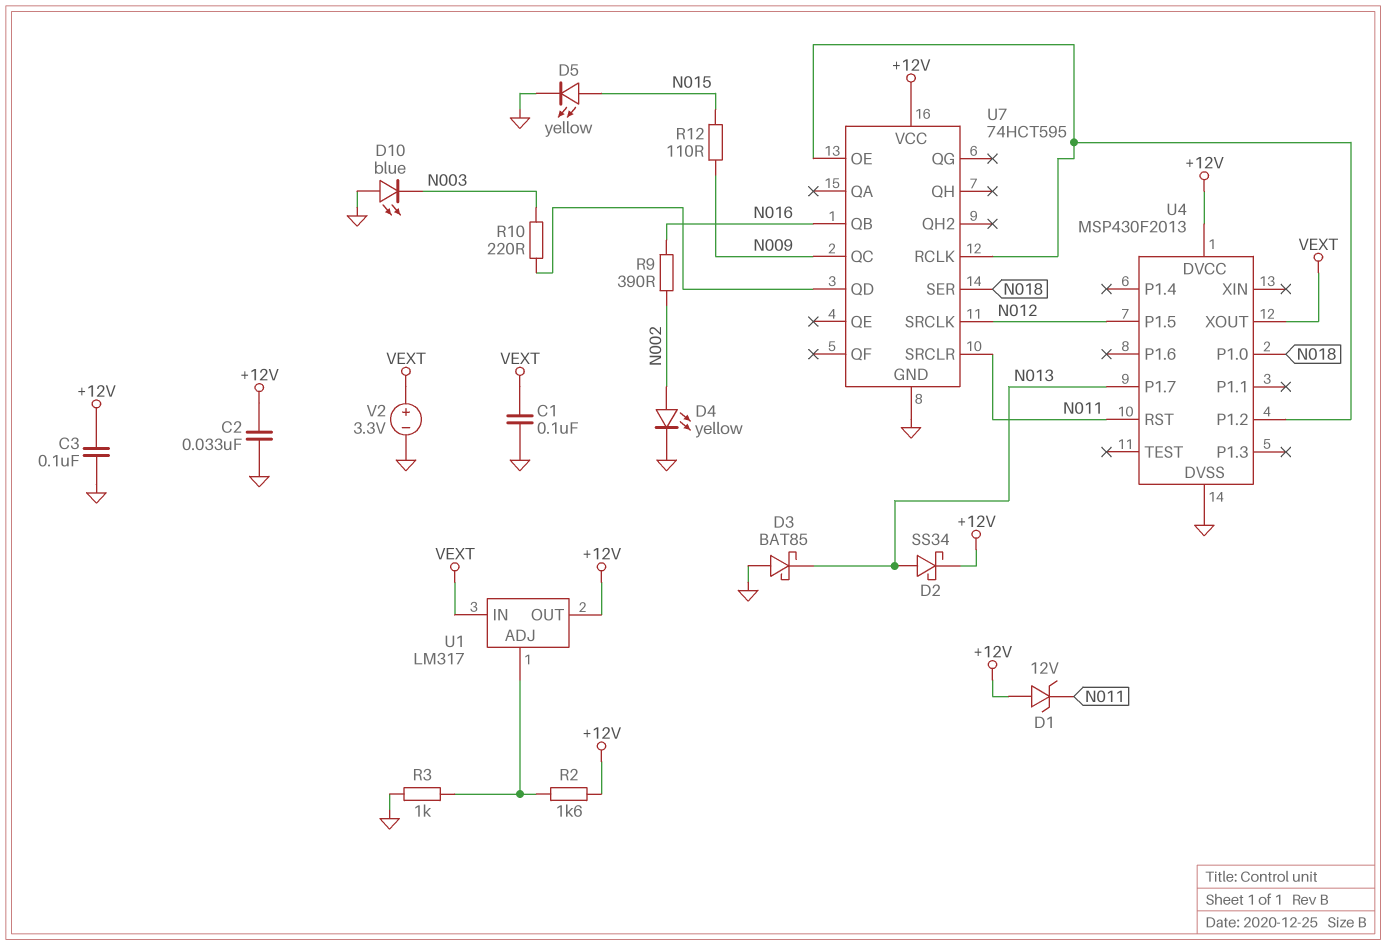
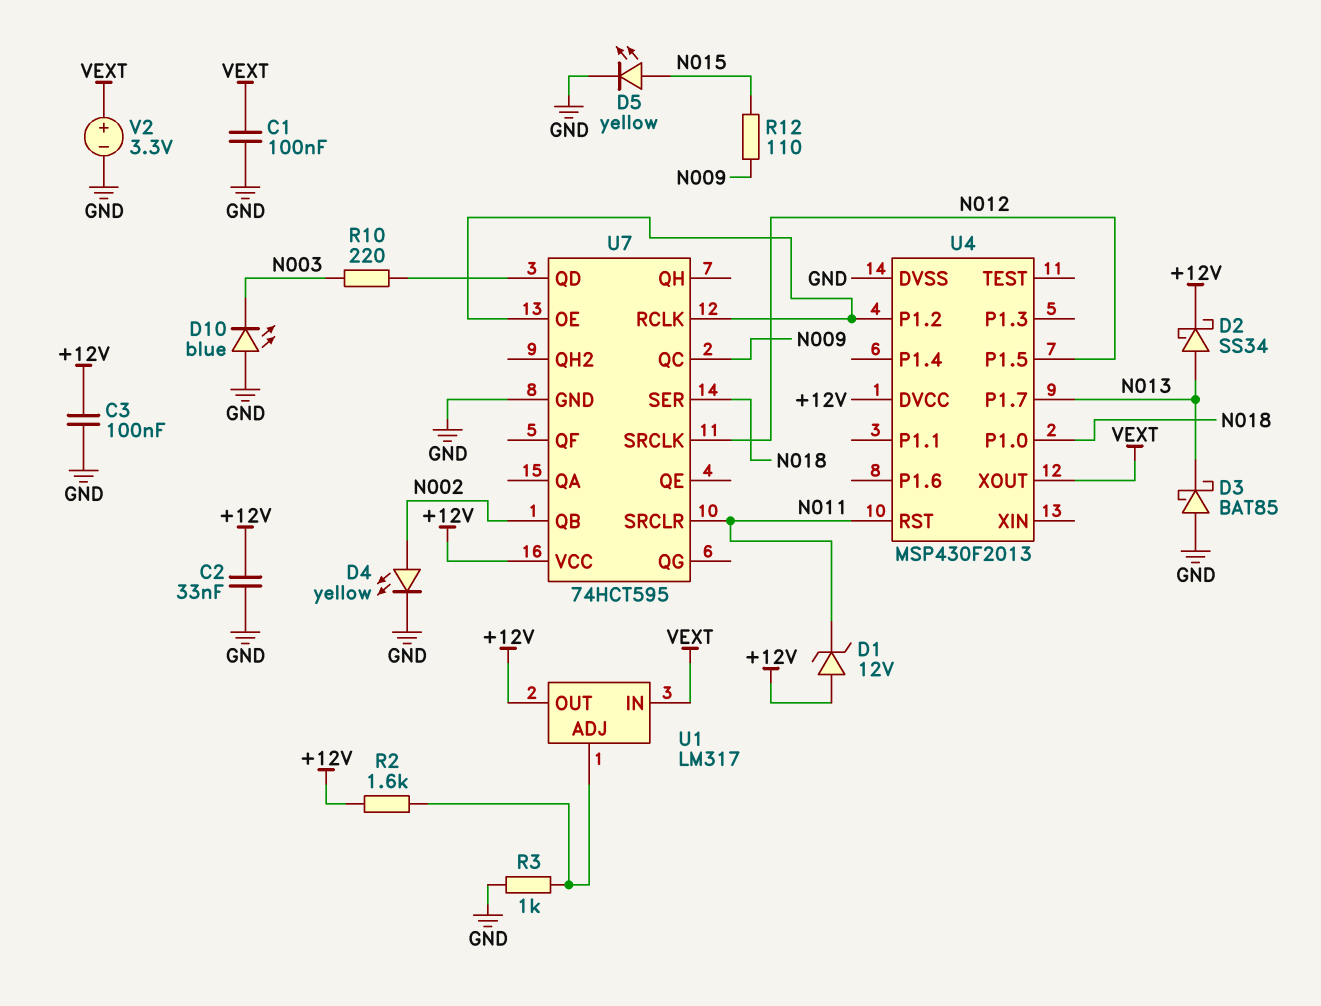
R9: 390 (N002, N016) -> none
U7 pin QB: N016 -> N002

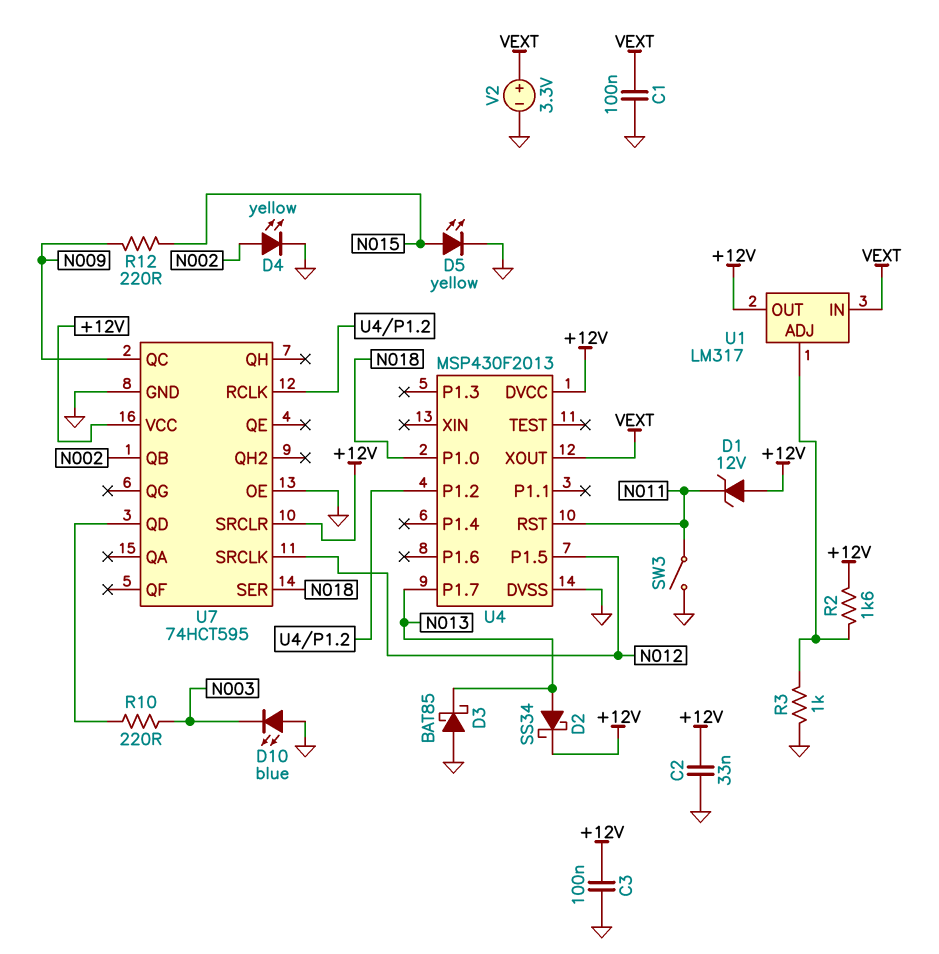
R12: 110 (N009, N015) -> 220 (N009, N015)
SW3: none -> switch (GND, N011)
U7 pin OE: U4/P1.2 -> GND
U7 pin SRCLR: N011 -> +12V

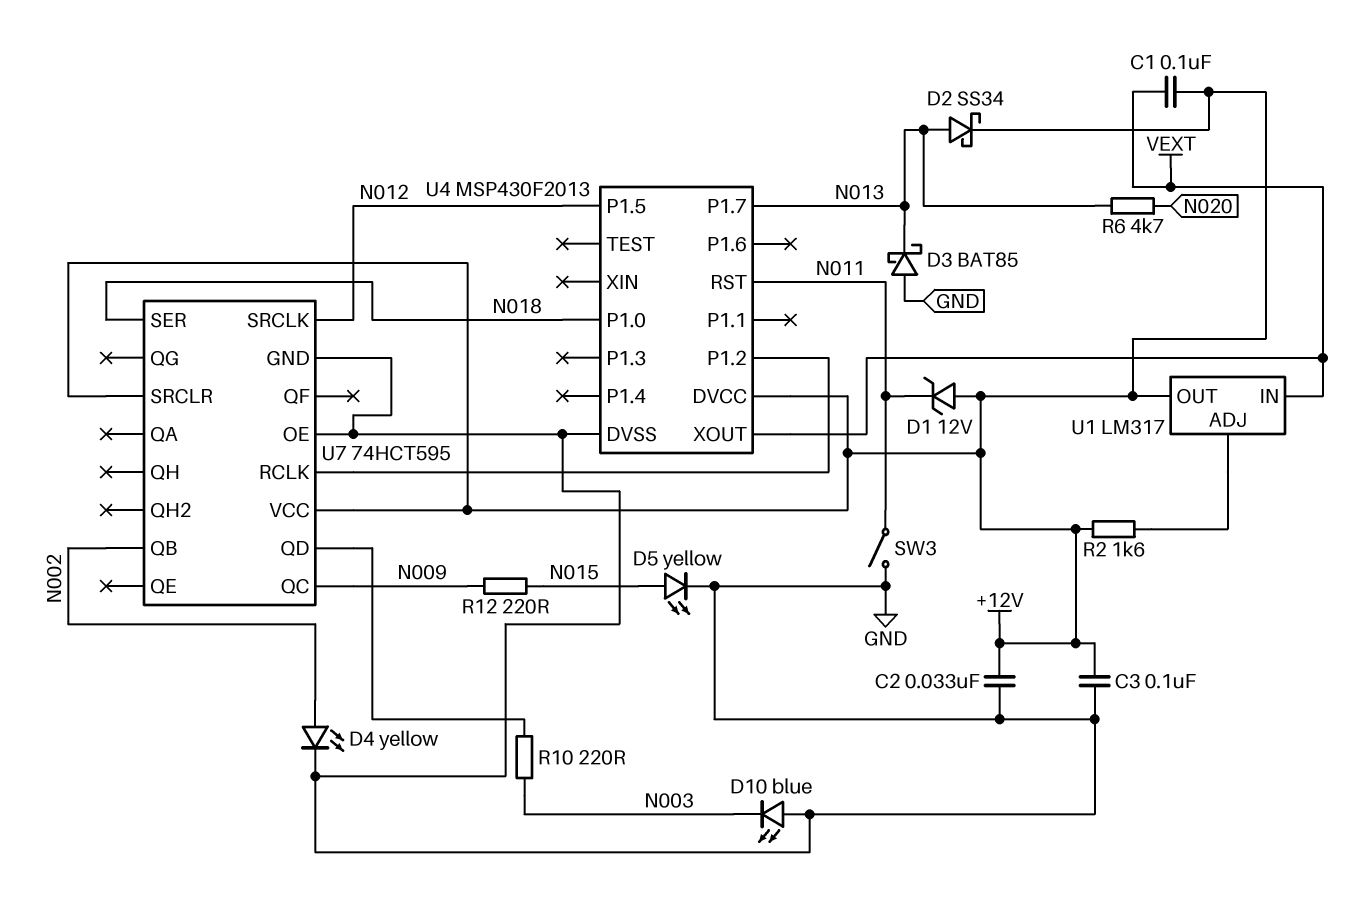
C1: 100nF (GND, VEXT) -> 100nF (+12V, VEXT)
R3: 1k (GND, U1/ADJ) -> none
R6: none -> 4.7k (N013, N020)
V2: 3.3V (plus VEXT, minus GND) -> none

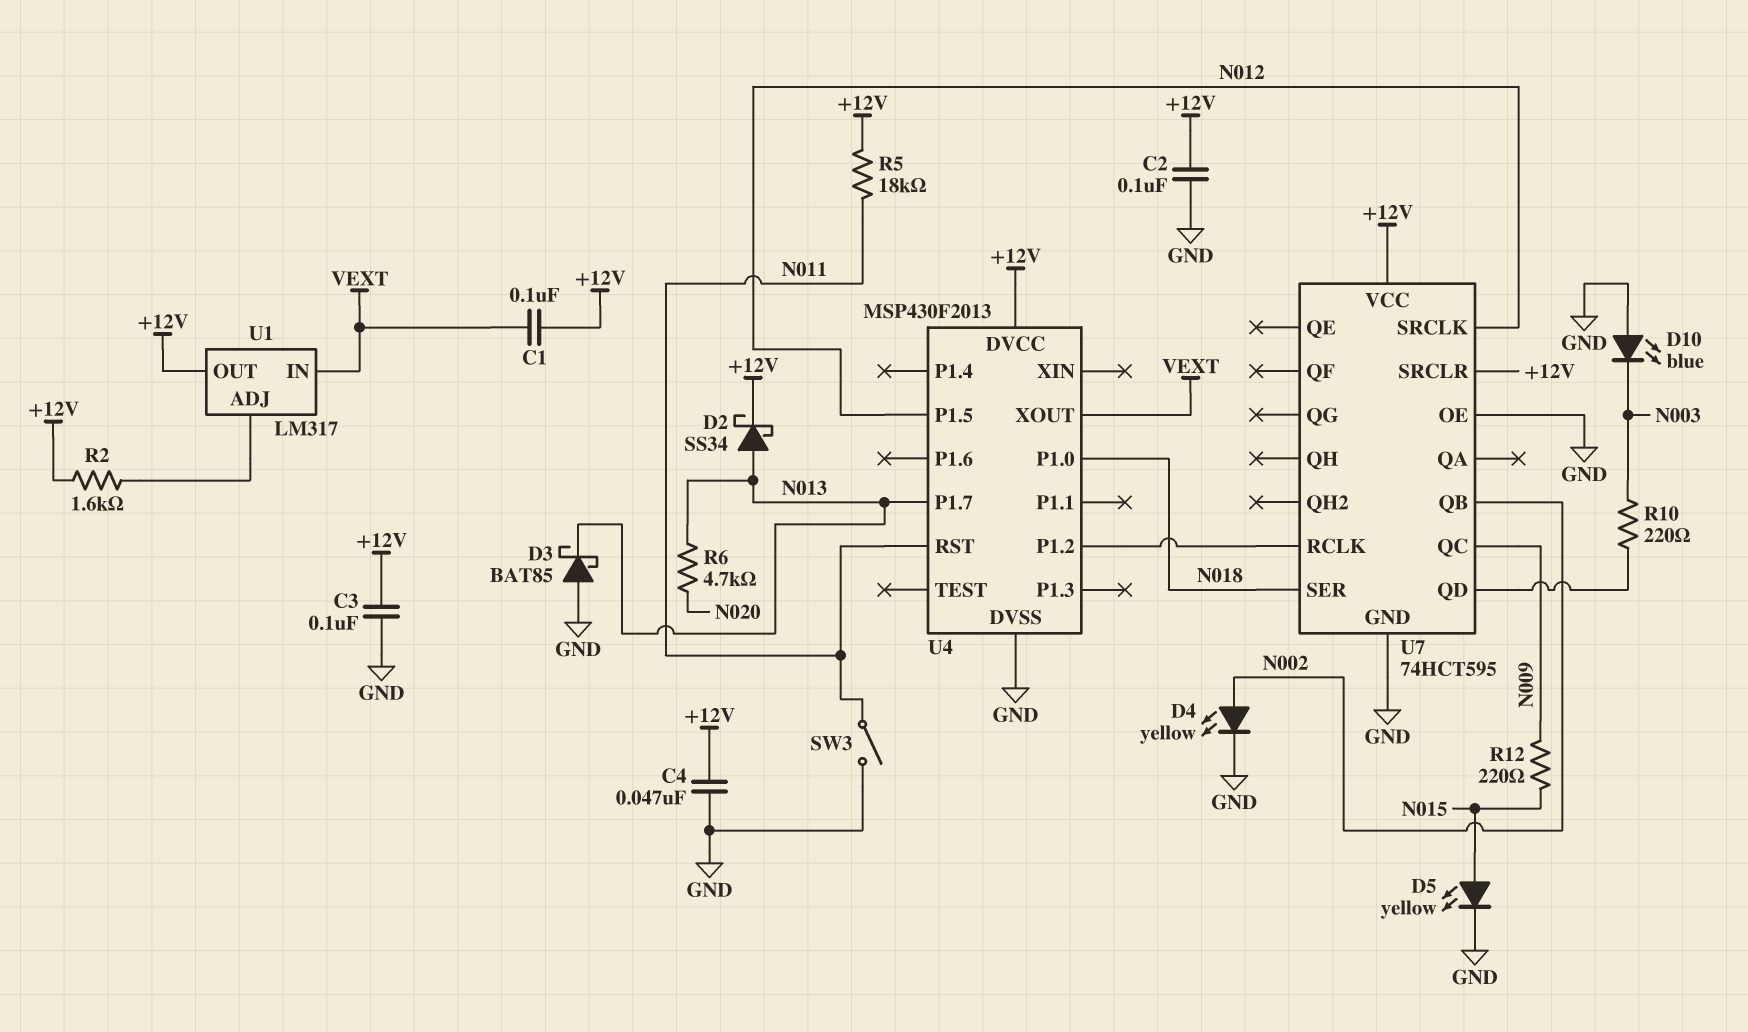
C2: 33nF (+12V, GND) -> 100nF (+12V, GND)
C4: none -> 47nF (+12V, GND)
D1: zener 12V (A +12V, K N011) -> none
R5: none -> 18k (+12V, N011)

